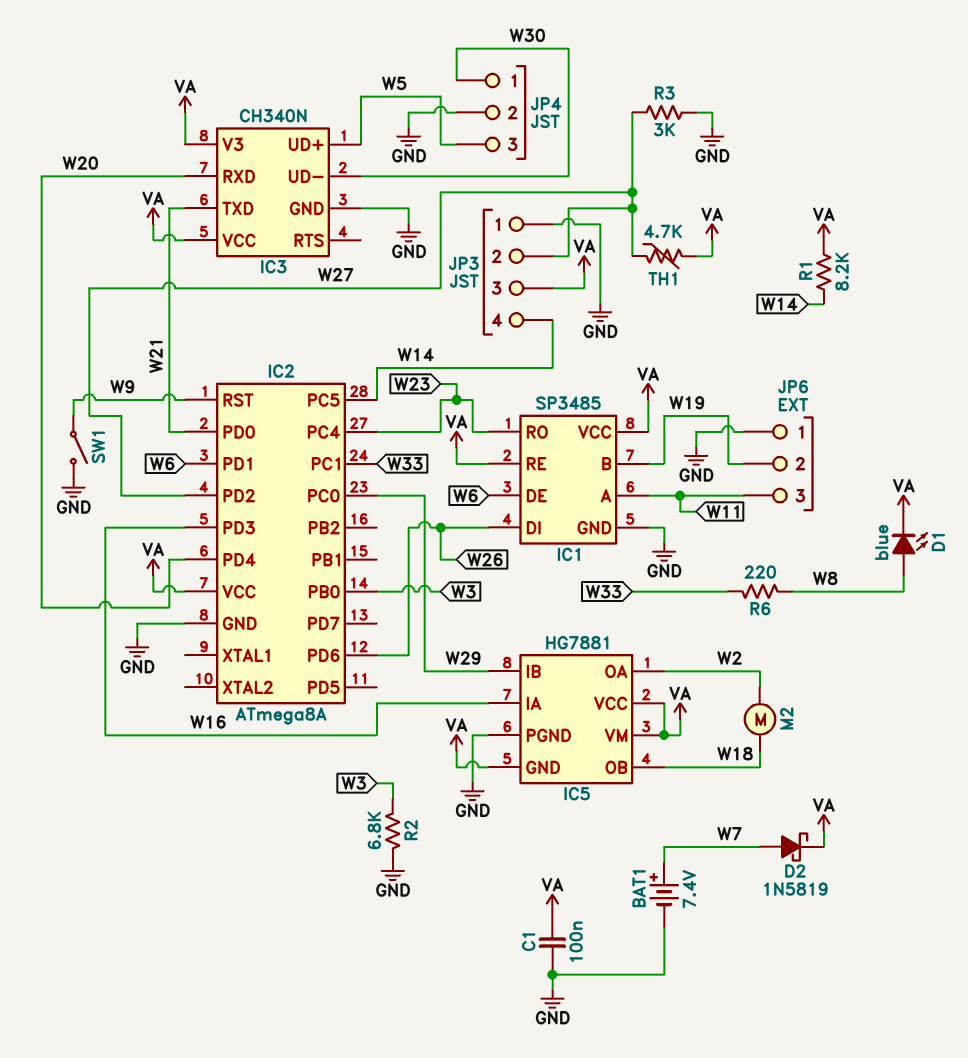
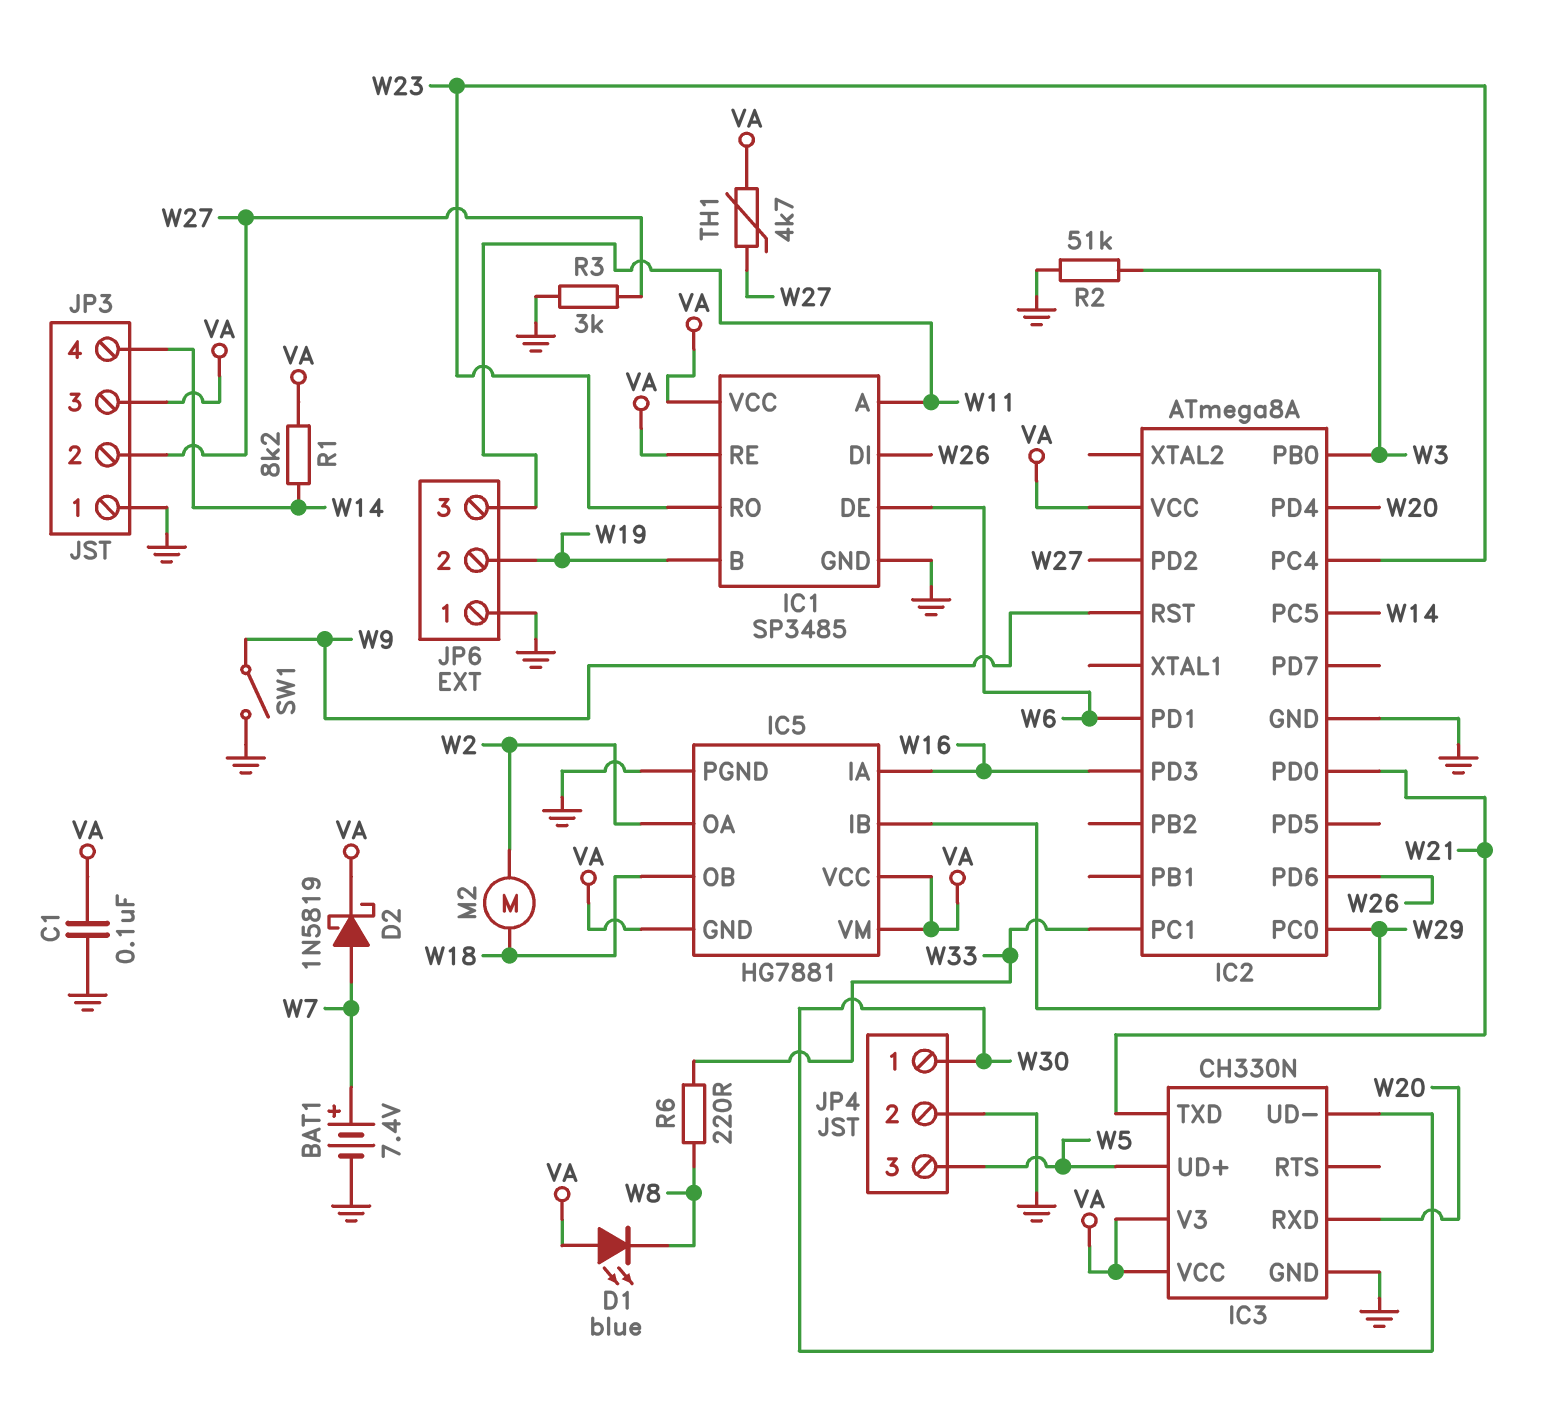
D1: LED blue (A W8, K VA) -> LED blue (A VA, K W8)
IC3: CH340N -> CH330N
R2: 6.8k (GND, W3) -> 51k (GND, W3)

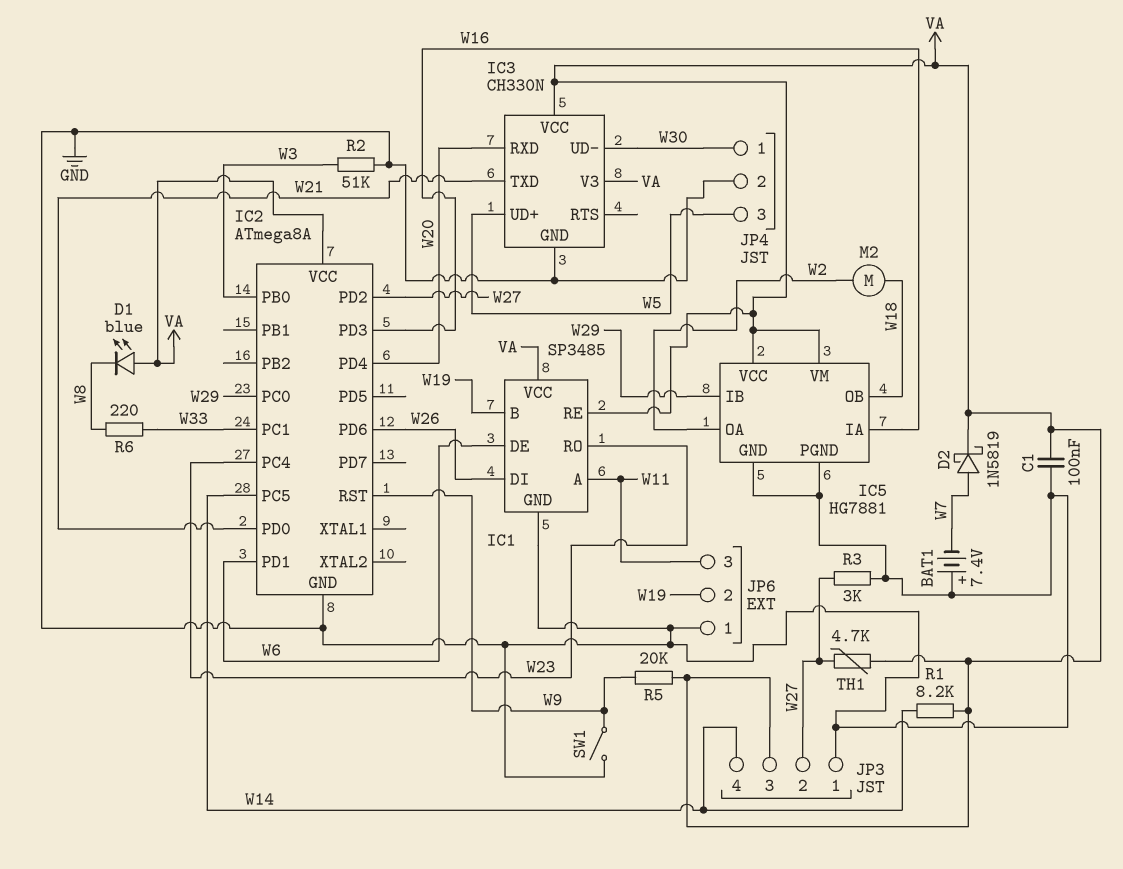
BAT1: 7.4V (plus W7, minus GND) -> 7.4V (plus GND, minus W7)
IC5 pin GND: VA -> GND
R5: none -> 20k (VA, W9)

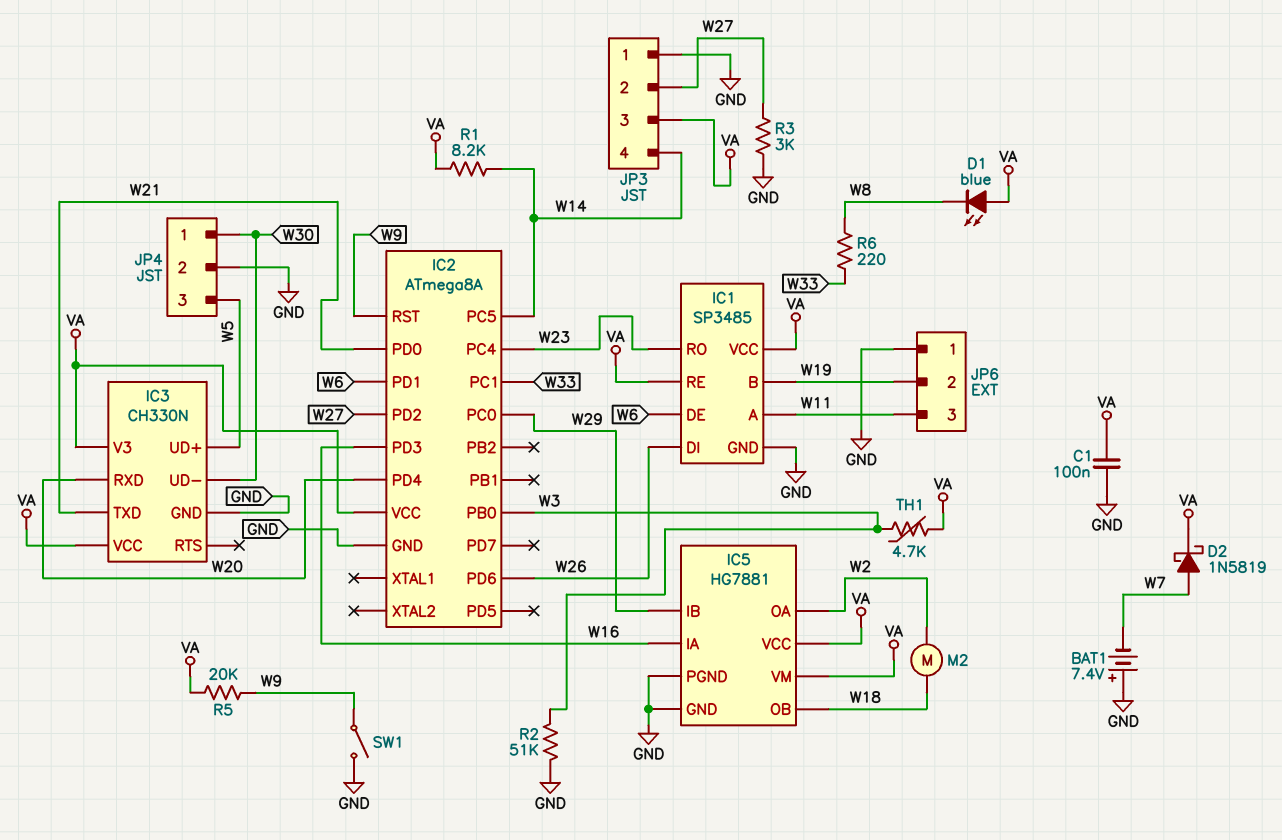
TH1: 4.7k (VA, W27) -> 4.7k (VA, W3)

